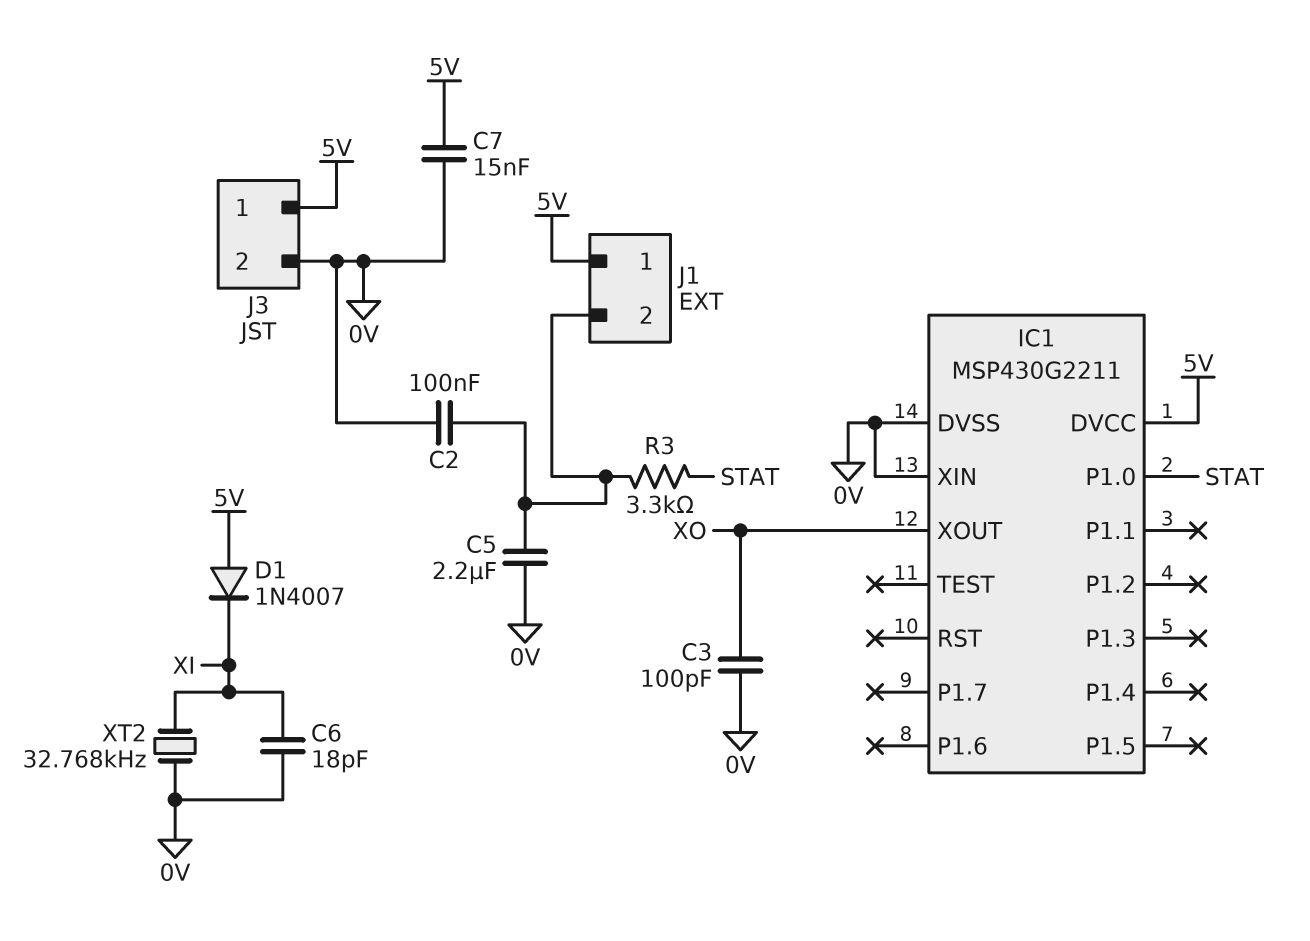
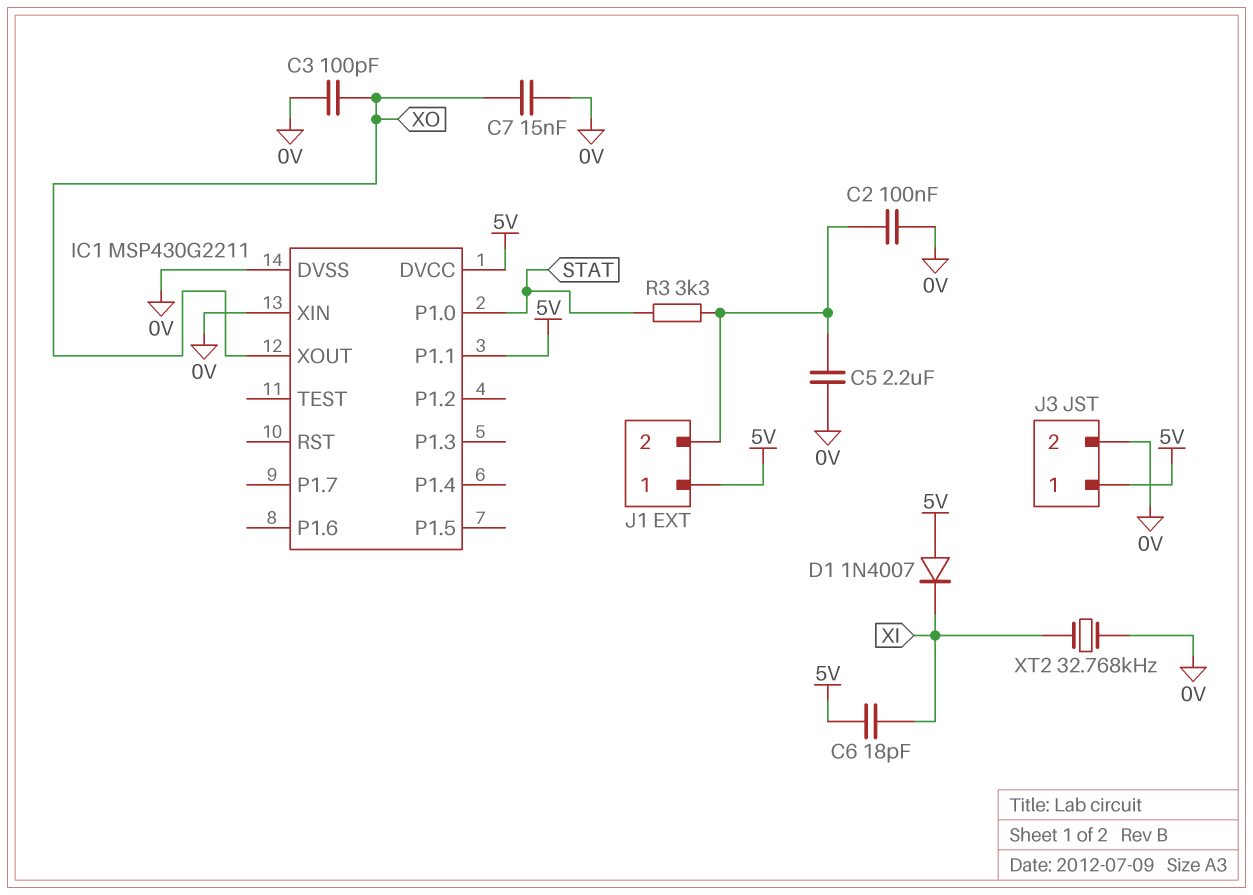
C6: 18pF (0V, XI) -> 18pF (5V, XI)
C7: 15nF (0V, 5V) -> 15nF (0V, XO)
IC1 pin P1.1: none -> 5V

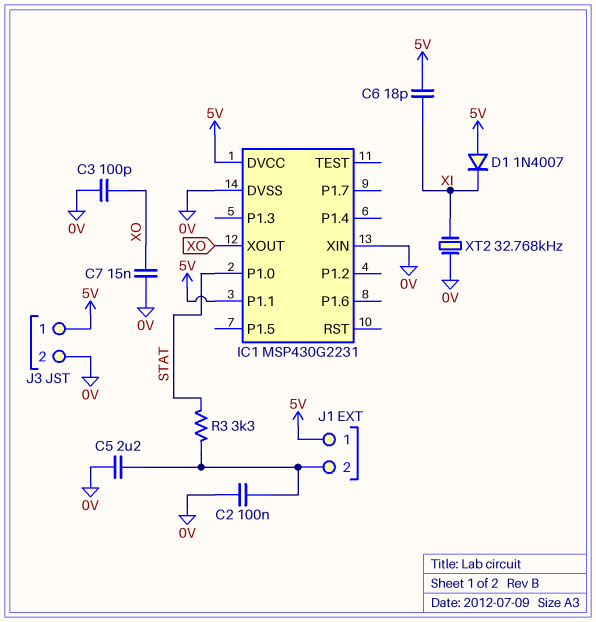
IC1: MSP430G2211 -> MSP430G2231

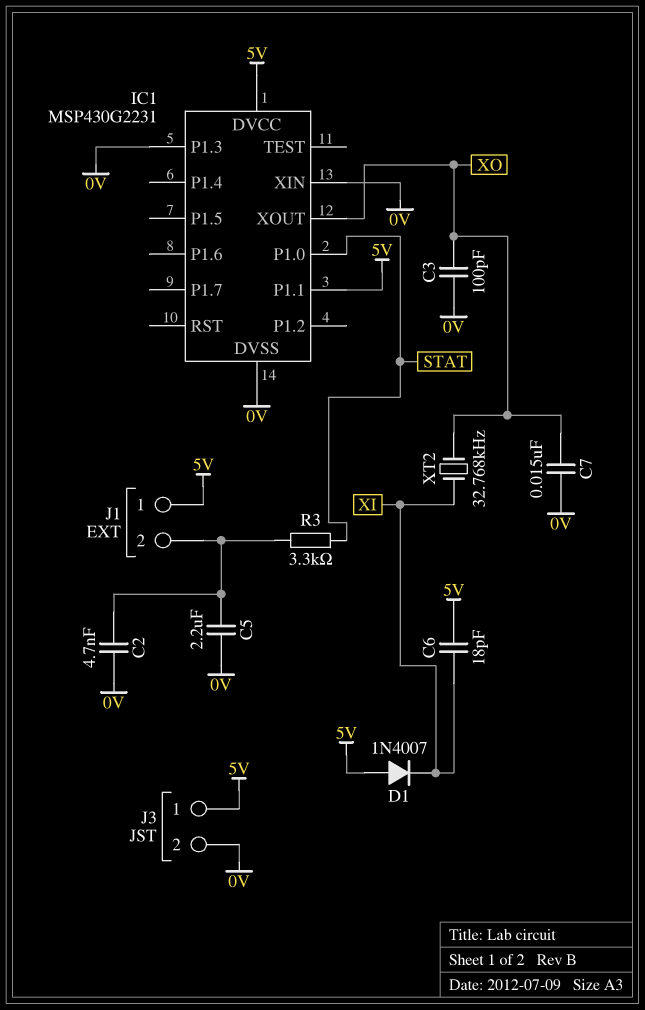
C2: 100nF (0V, J1/2) -> 4.7nF (0V, J1/2)
IC1 pin P1.3: none -> 0V
XT2: 32.768kHz (0V, XI) -> 32.768kHz (XI, XO)

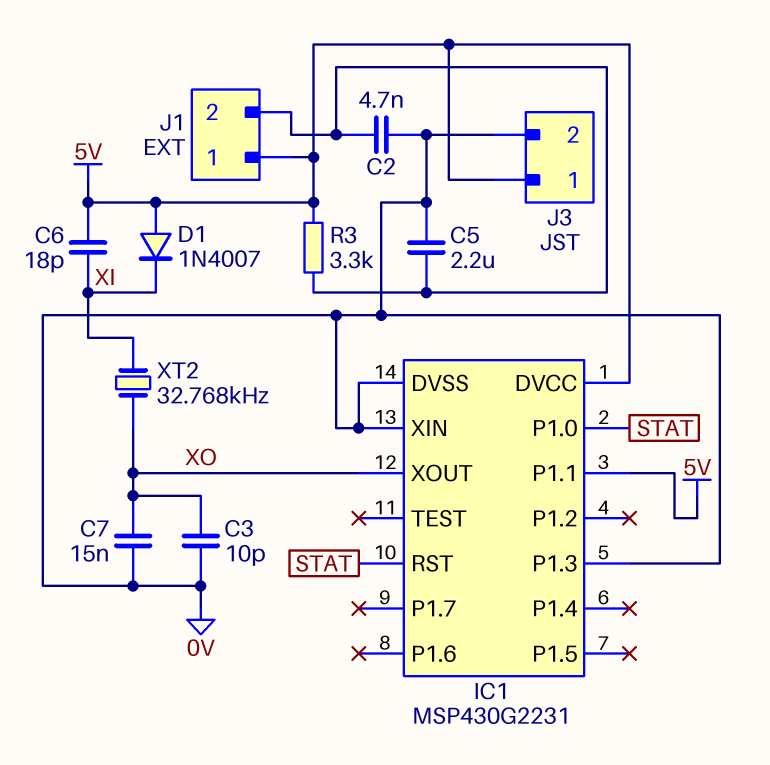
C3: 100pF (0V, XO) -> 10pF (0V, XO)
IC1 pin RST: none -> STAT
R3: 3.3k (J1/2, STAT) -> 3.3k (5V, J1/2)

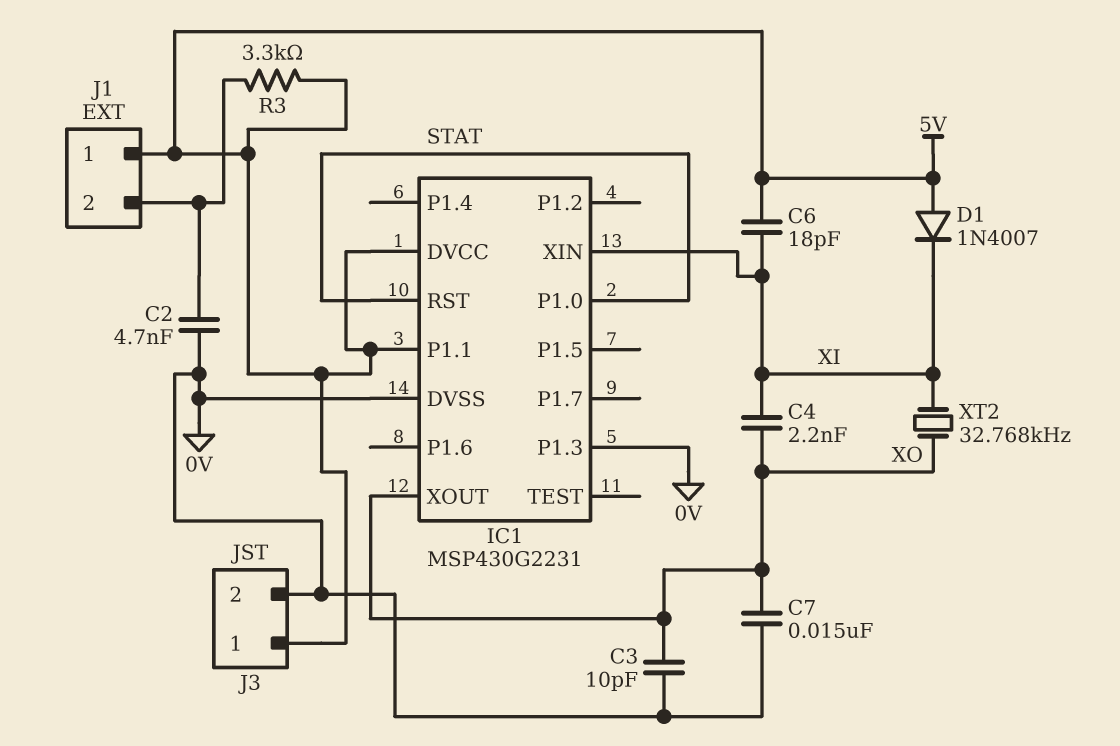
C4: none -> 2.2nF (XI, XO)
C5: 2.2uF (0V, J1/2) -> none
IC1 pin XIN: 0V -> XI

